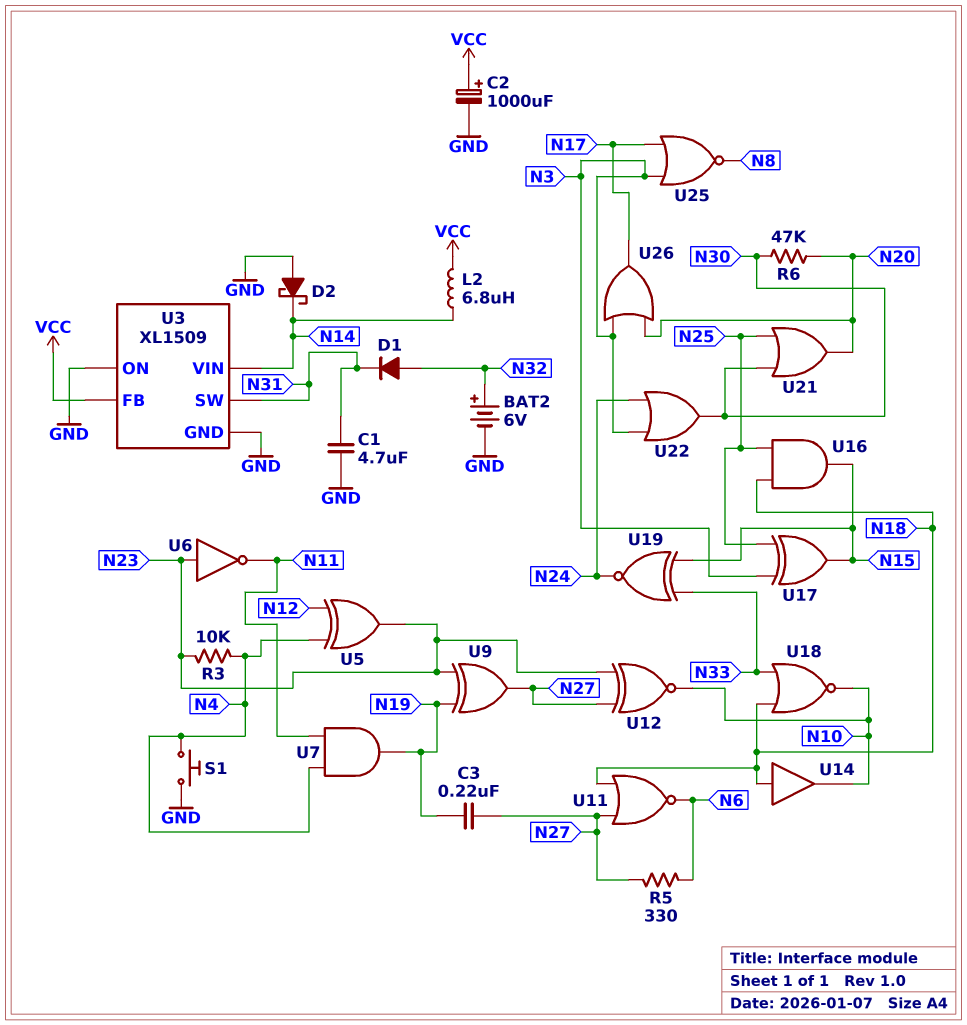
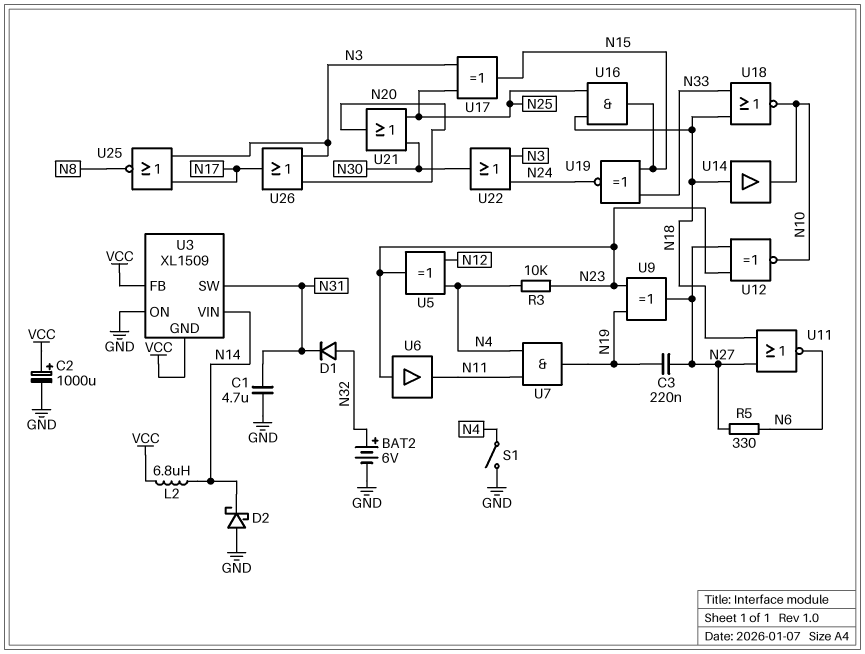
R6: 47k (N20, N30) -> none
S1: button (GND, N4) -> switch (GND, N4)
U3 pin GND: GND -> VCC
U6: NOT (in N23, out N11) -> buffer (in N23, out N11)

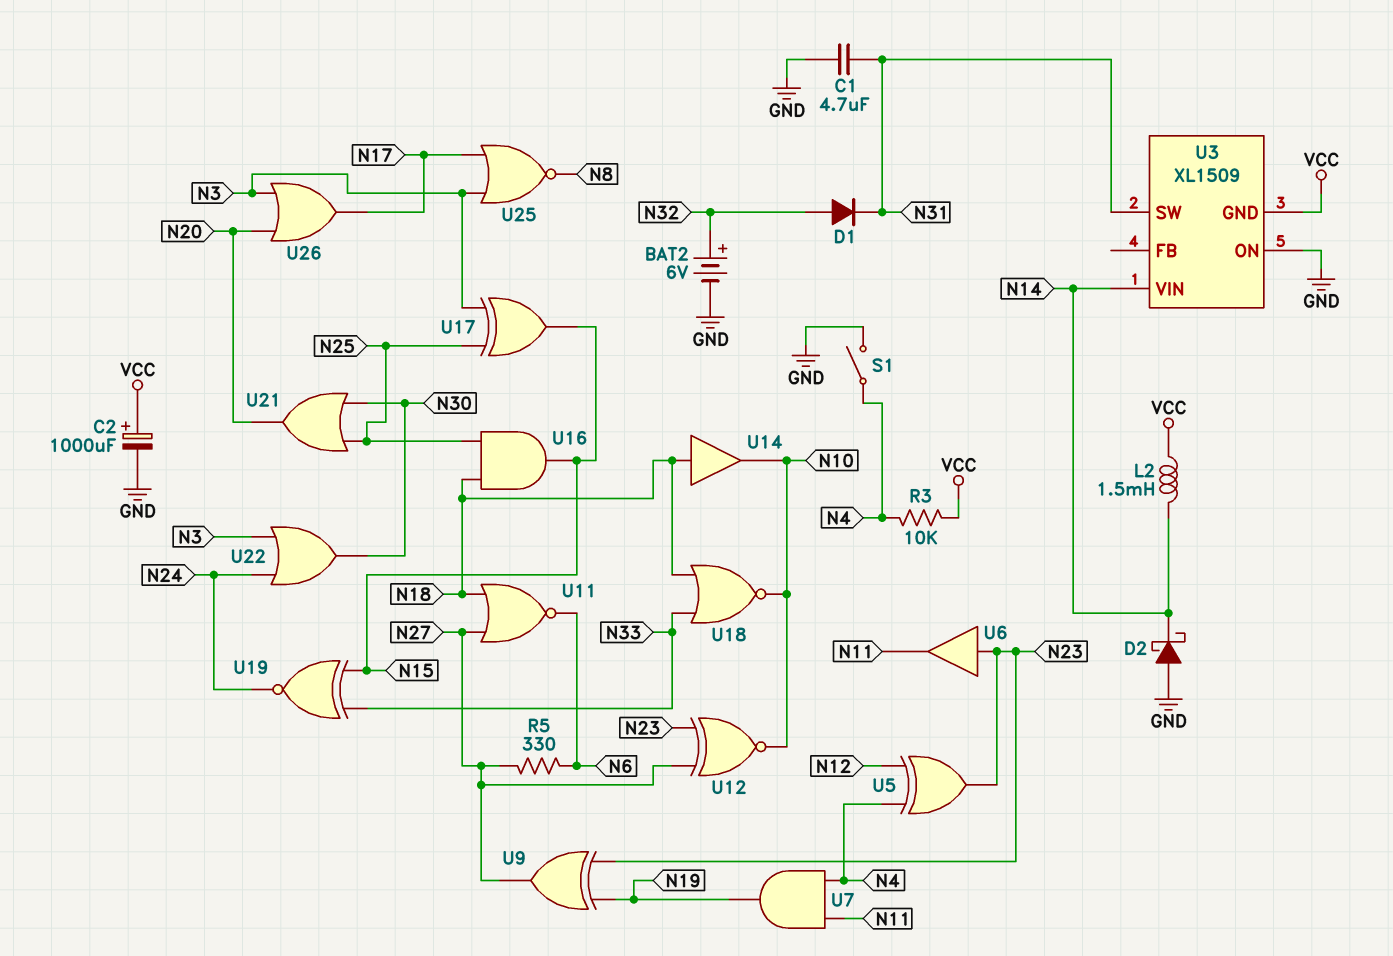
C3: 220nF (N19, N27) -> none
L2: 6.8uH (N14, VCC) -> 1.5mH (N14, VCC)
R3: 10k (N4, N23) -> 10k (N4, VCC)
U3 pin FB: VCC -> none

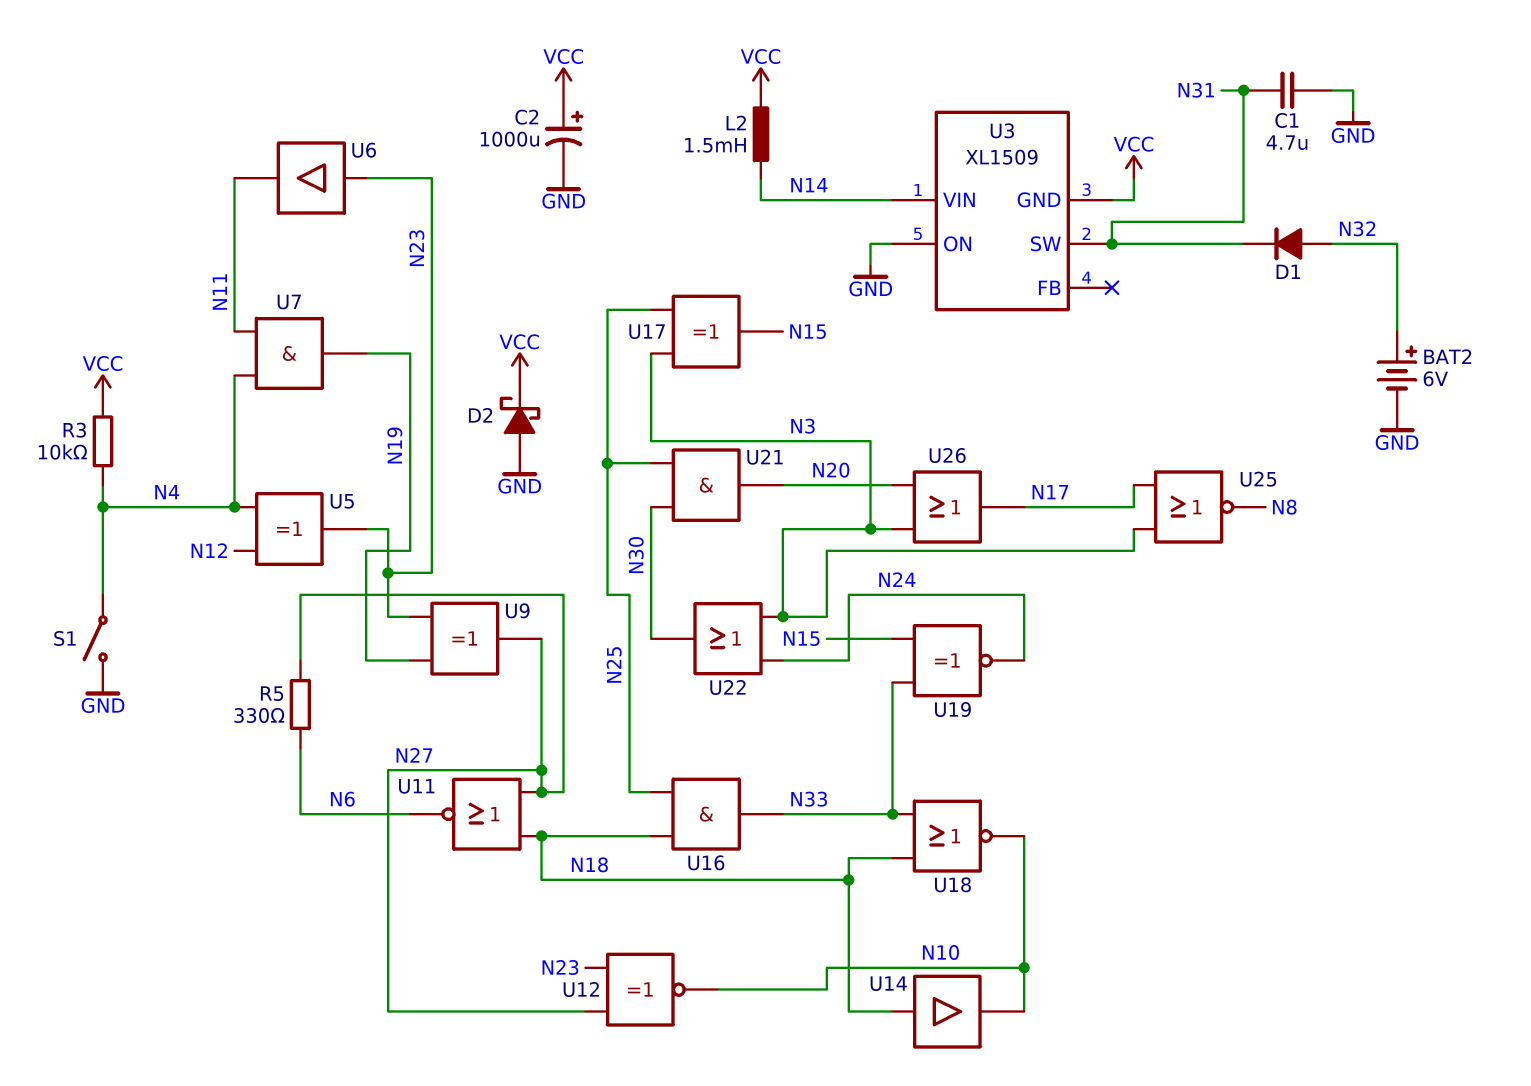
D2: schottky (A GND, K N14) -> schottky (A GND, K VCC)
U16: AND (in N18, in N25, out N15) -> AND (in N18, in N25, out N33)
U21: OR (in N25, in N30, out N20) -> AND (in N25, in N30, out N20)

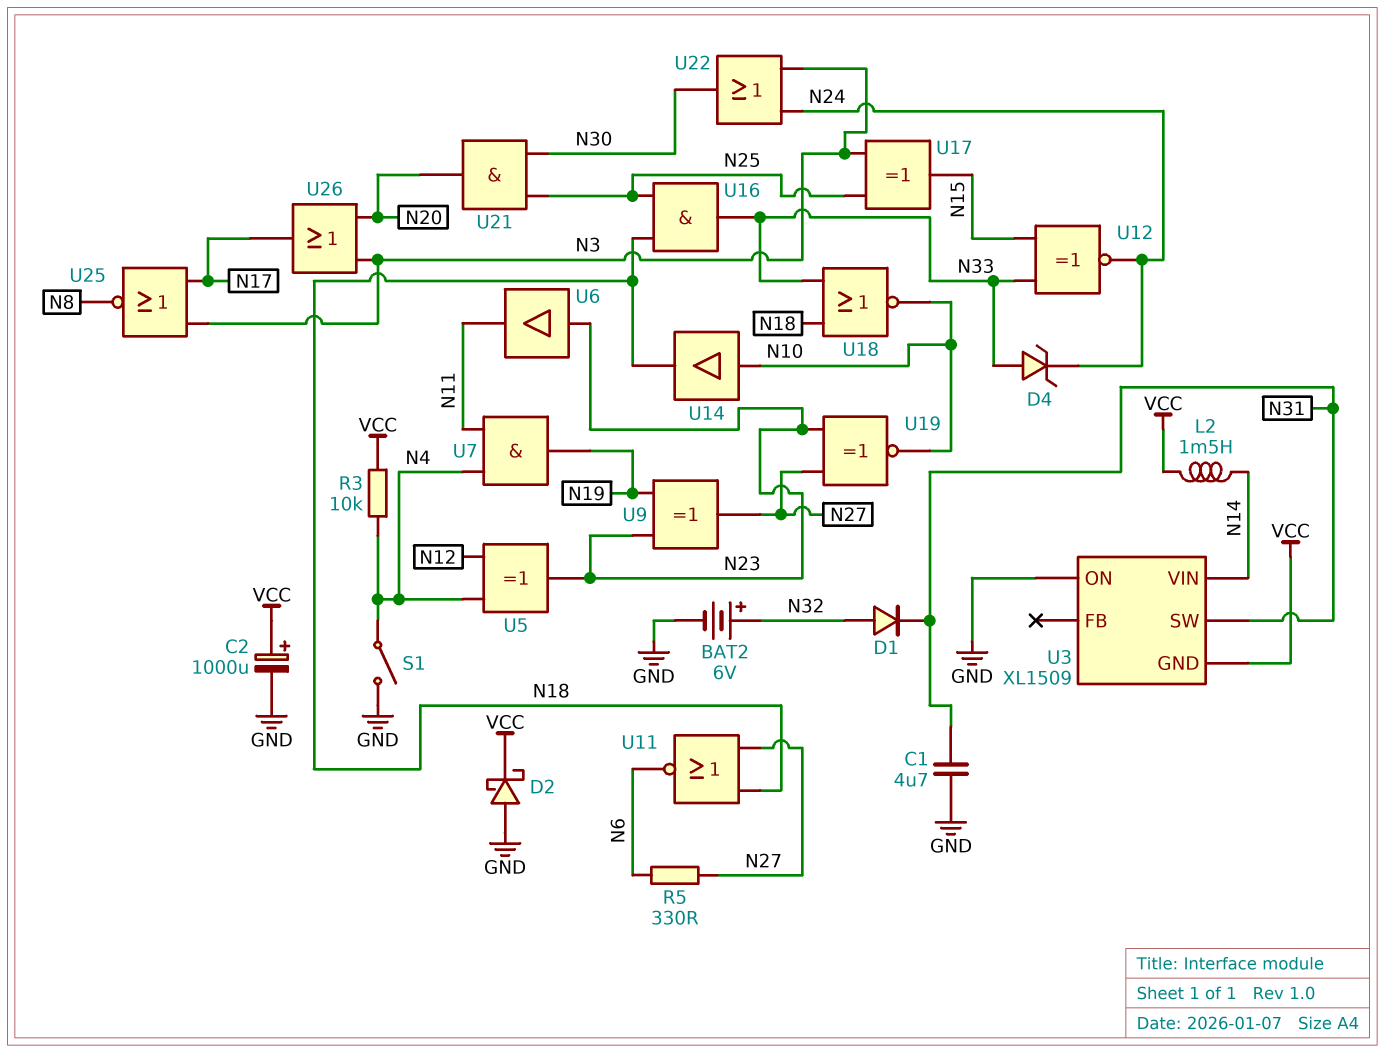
D4: none -> zener (A N33, K N24)
U12: XNOR (in N23, in N27, out N10) -> XNOR (in N15, in N33, out N24)
U14: buffer (in N18, out N10) -> buffer (in N10, out N18)
U19: XNOR (in N15, in N33, out N24) -> XNOR (in N23, in N27, out N10)

